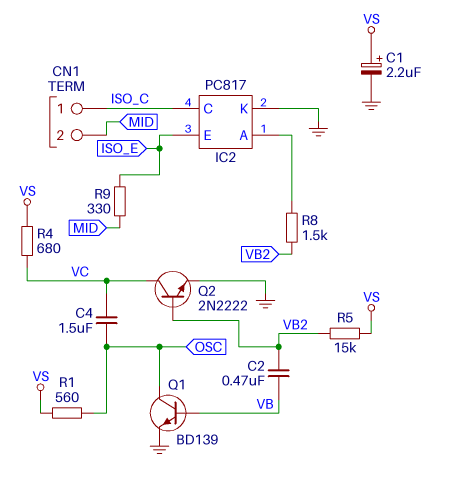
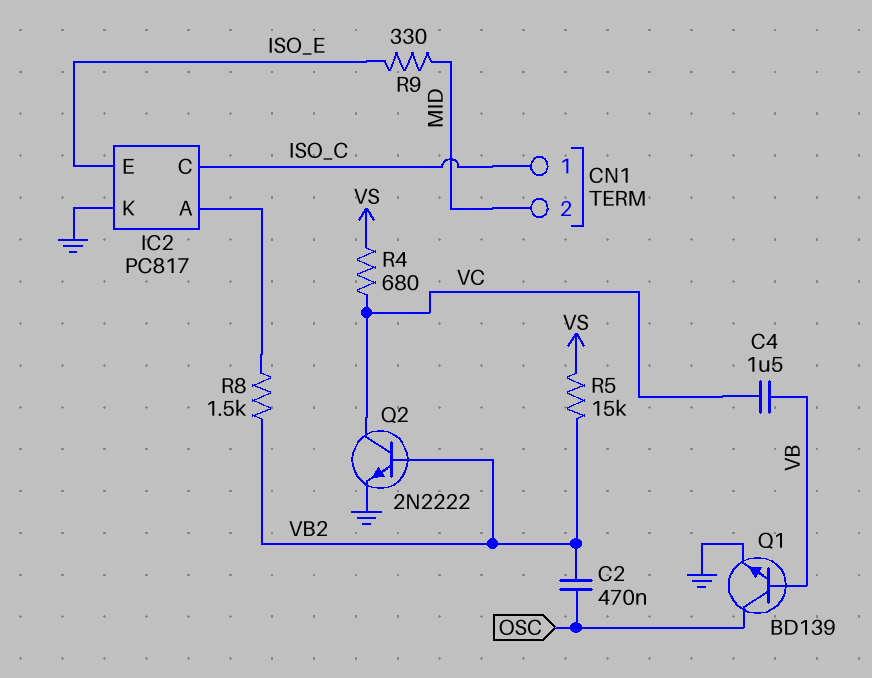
C1: 2.2uF (plus VS, minus GND) -> none
C2: 470nF (VB, VB2) -> 470nF (OSC, VB2)
C4: 1.5uF (OSC, VC) -> 1.5uF (VB, VC)
R1: 560 (OSC, VS) -> none

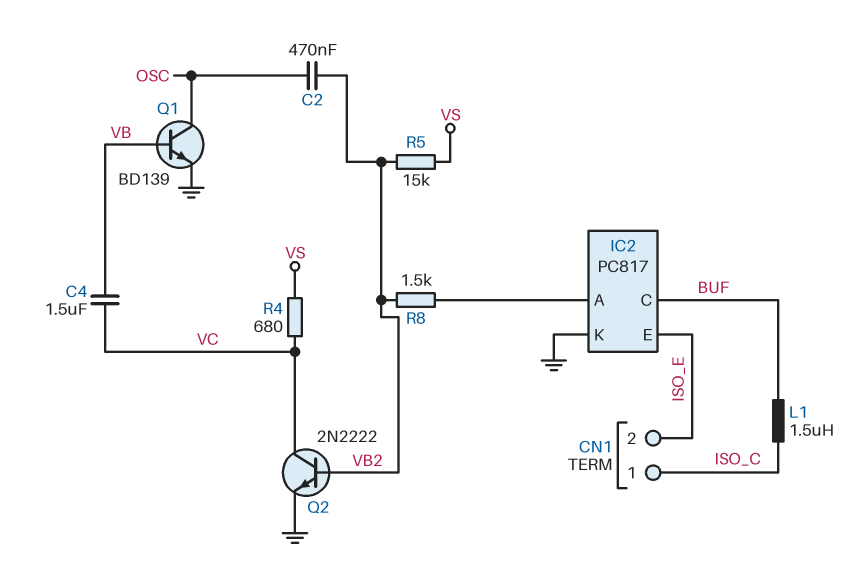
CN1 pin 2: MID -> ISO_E
IC2 pin C: ISO_C -> BUF
L1: none -> 1.5uH (BUF, ISO_C)
R9: 330 (ISO_E, MID) -> none

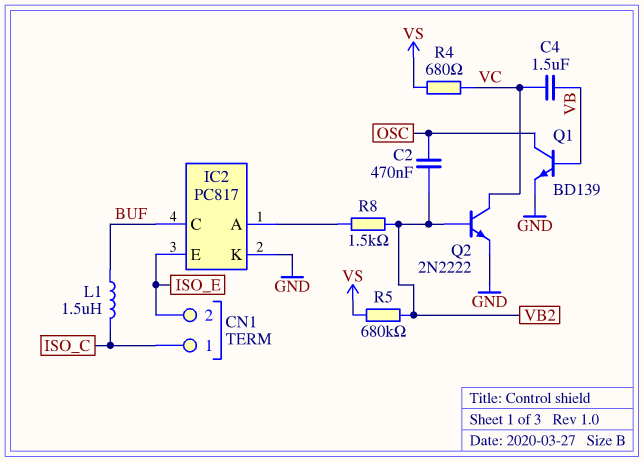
R5: 15k (VB2, VS) -> 680k (VB2, VS)

